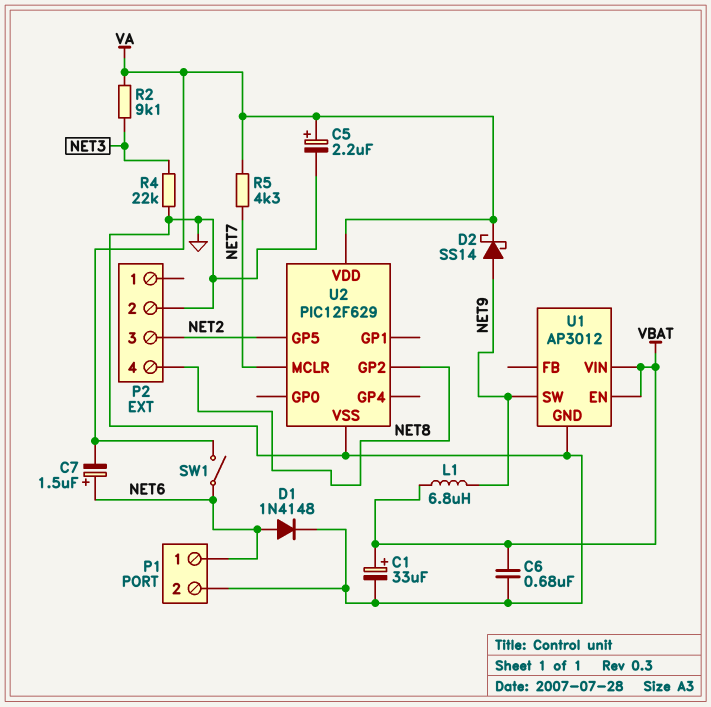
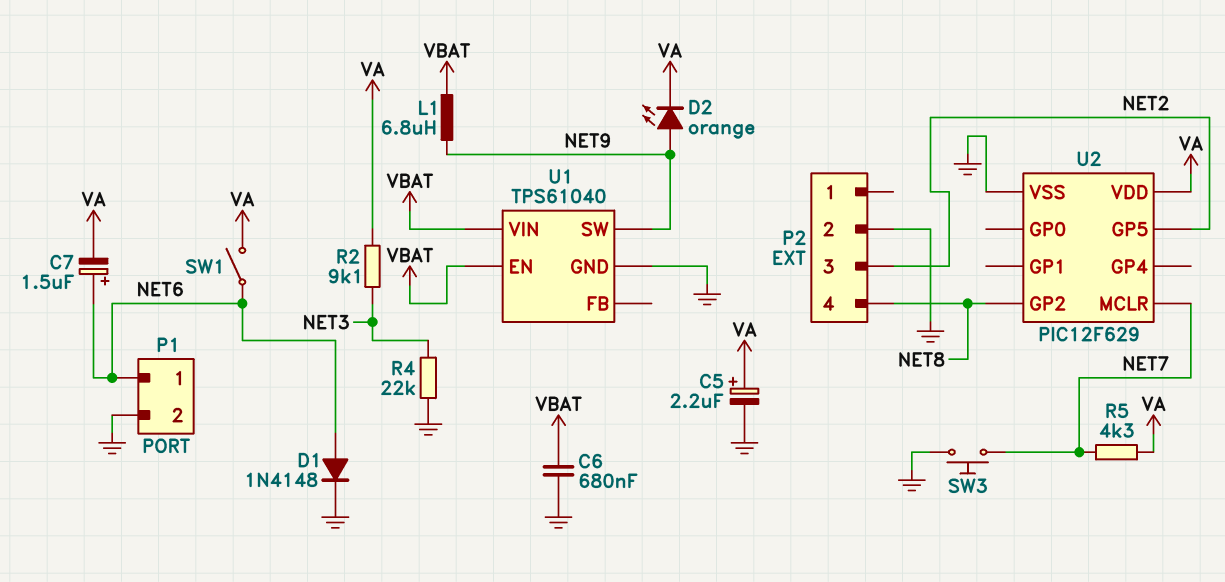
C1: 33uF (plus VBAT, minus GND) -> none
D2: schottky SS14 (A NET9, K VA) -> LED orange (A NET9, K VA)
SW3: none -> button (GND, NET7)
U1: AP3012 -> TPS61040

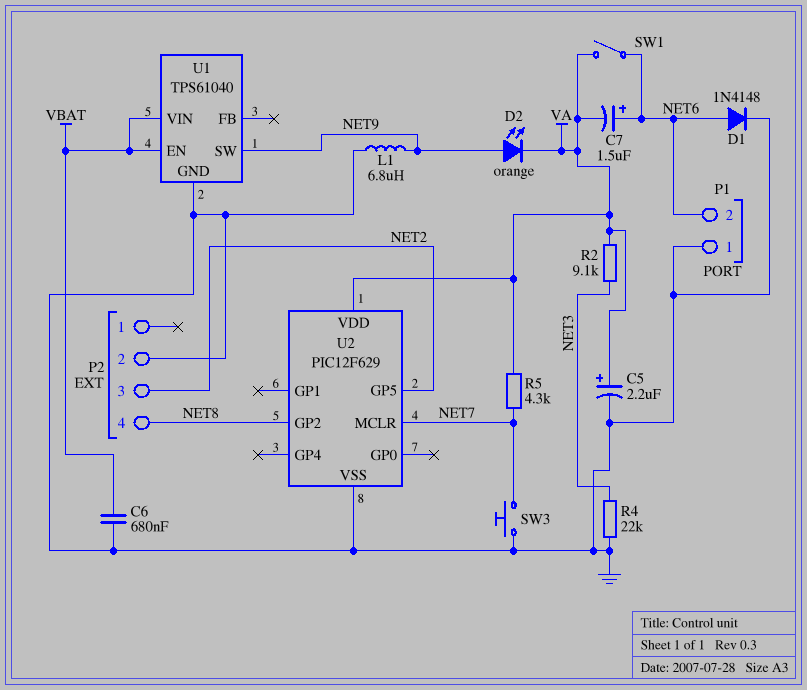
L1: 6.8uH (NET9, VBAT) -> 6.8uH (GND, NET9)
P1 pin 1: NET6 -> GND
P1 pin 2: GND -> NET6

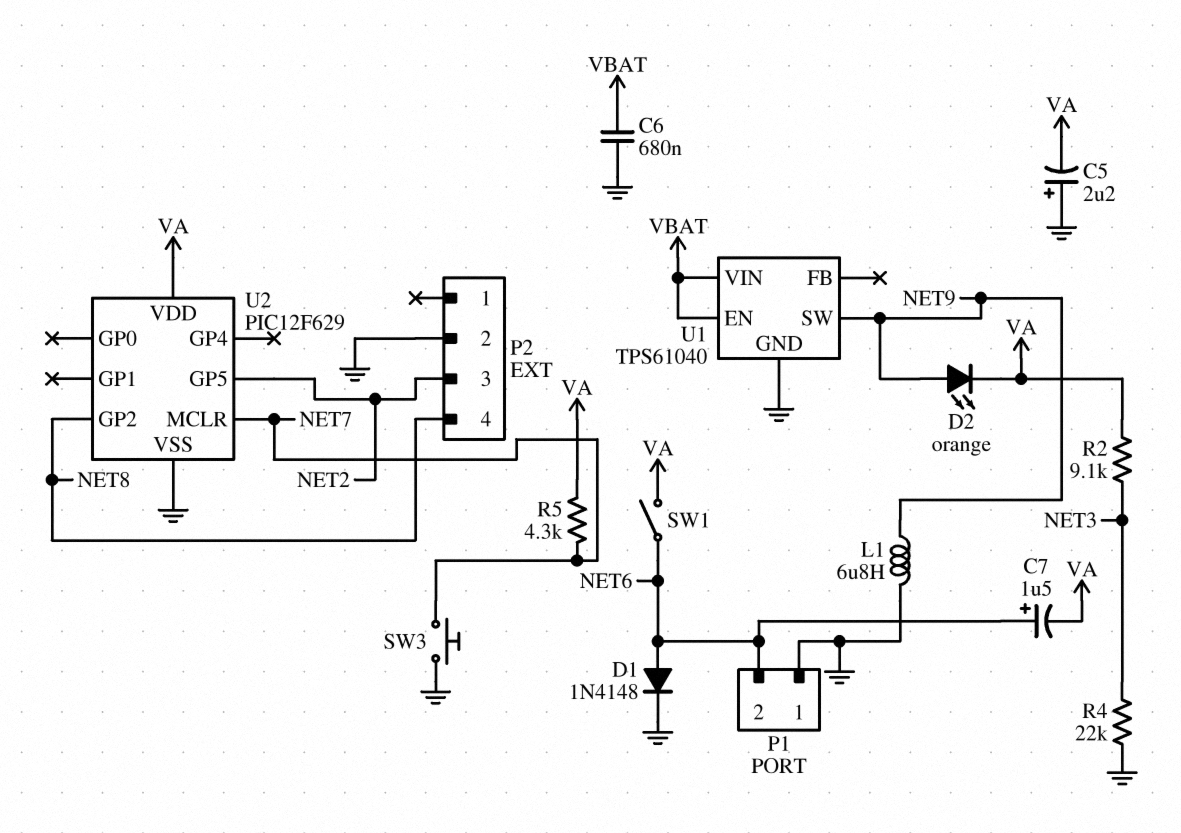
C5: 2.2uF (plus VA, minus GND) -> 2.2uF (plus GND, minus VA)

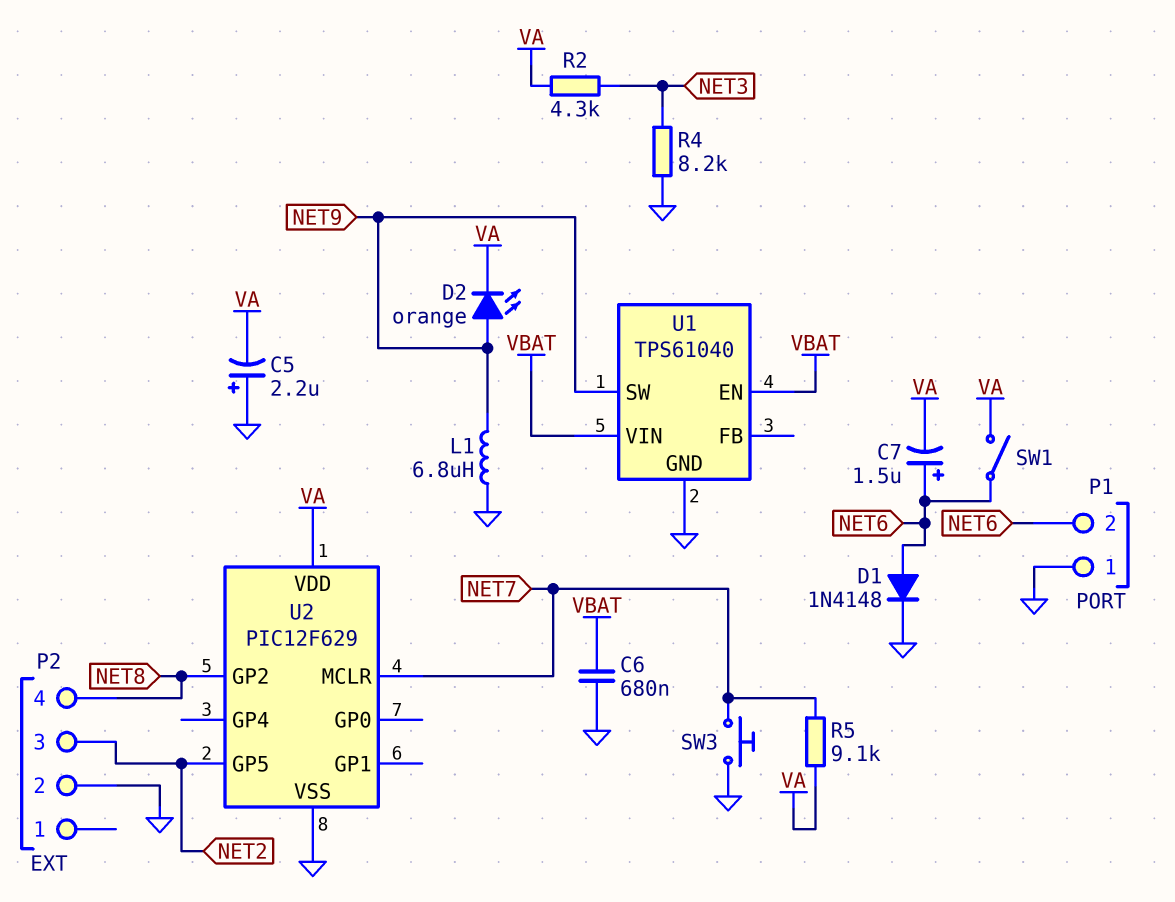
R2: 9.1k (NET3, VA) -> 4.3k (NET3, VA)
R4: 22k (GND, NET3) -> 8.2k (GND, NET3)
R5: 4.3k (NET7, VA) -> 9.1k (NET7, VA)

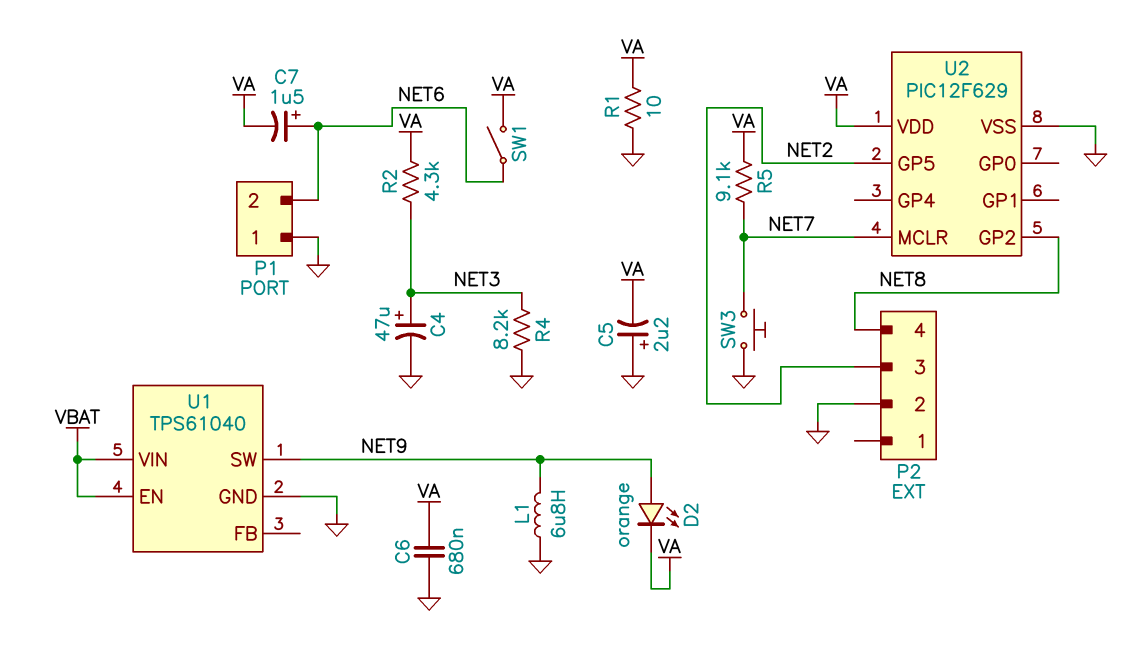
C4: none -> 47uF (plus NET3, minus GND)
C6: 680nF (GND, VBAT) -> 680nF (GND, VA)
D1: diode 1N4148 (A NET6, K GND) -> none
R1: none -> 10 (GND, VA)

